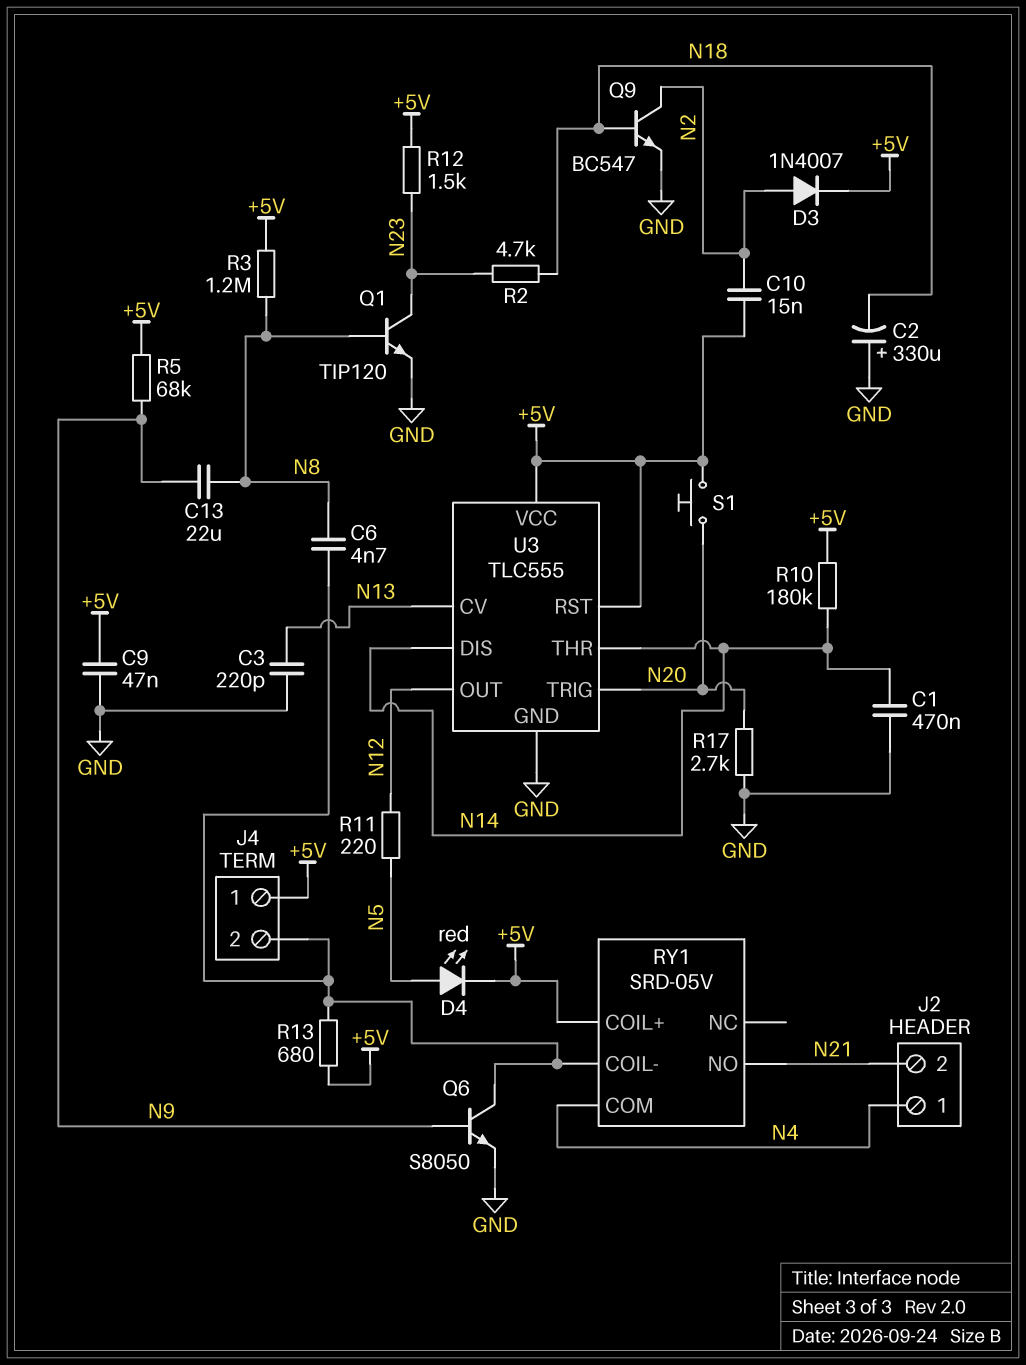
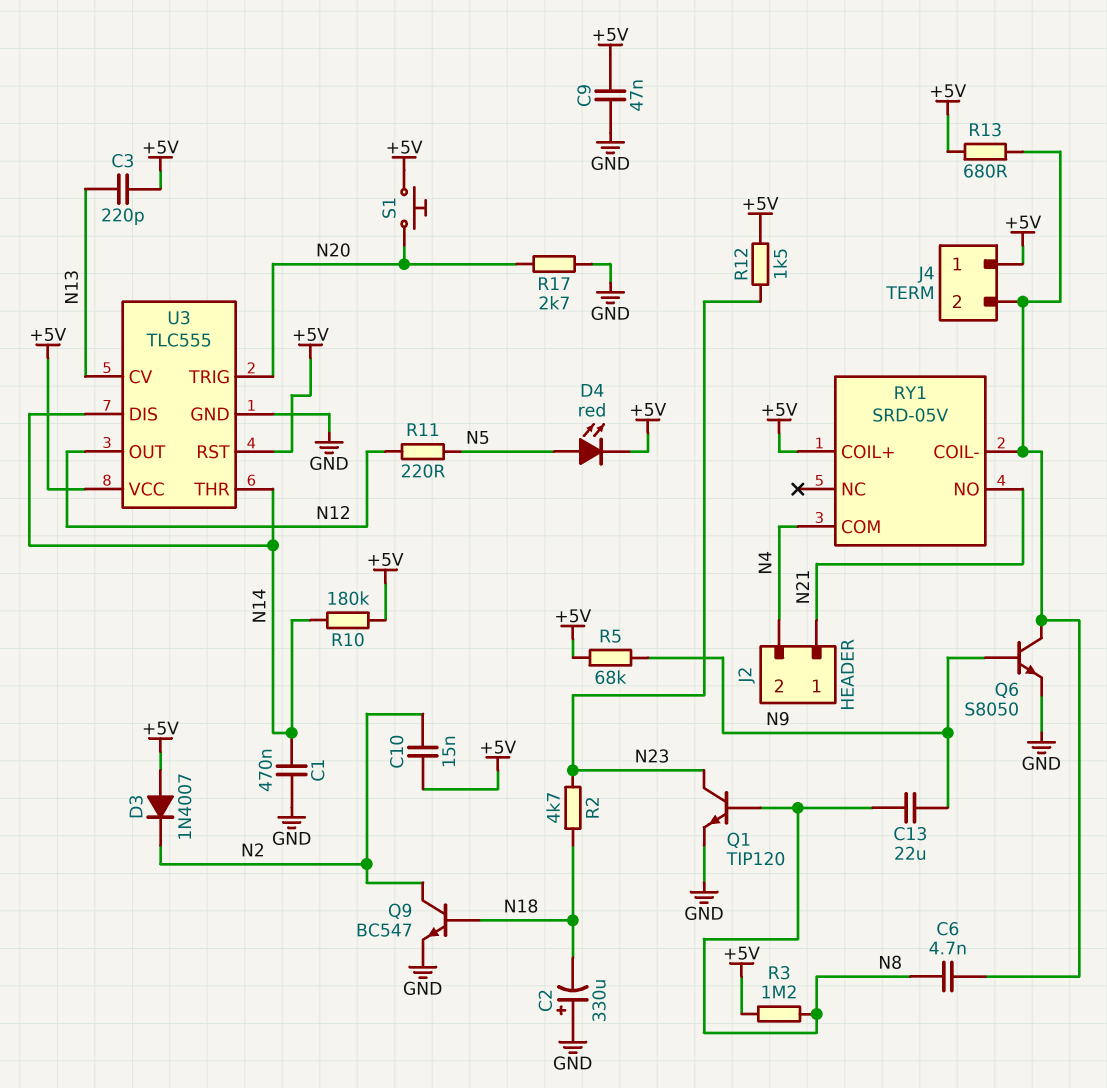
C3: 220pF (GND, N13) -> 220pF (+5V, N13)
D3: diode 1N4007 (A N2, K +5V) -> diode 1N4007 (A +5V, K N2)
J2 pin 1: N4 -> N21
J2 pin 2: N21 -> N4

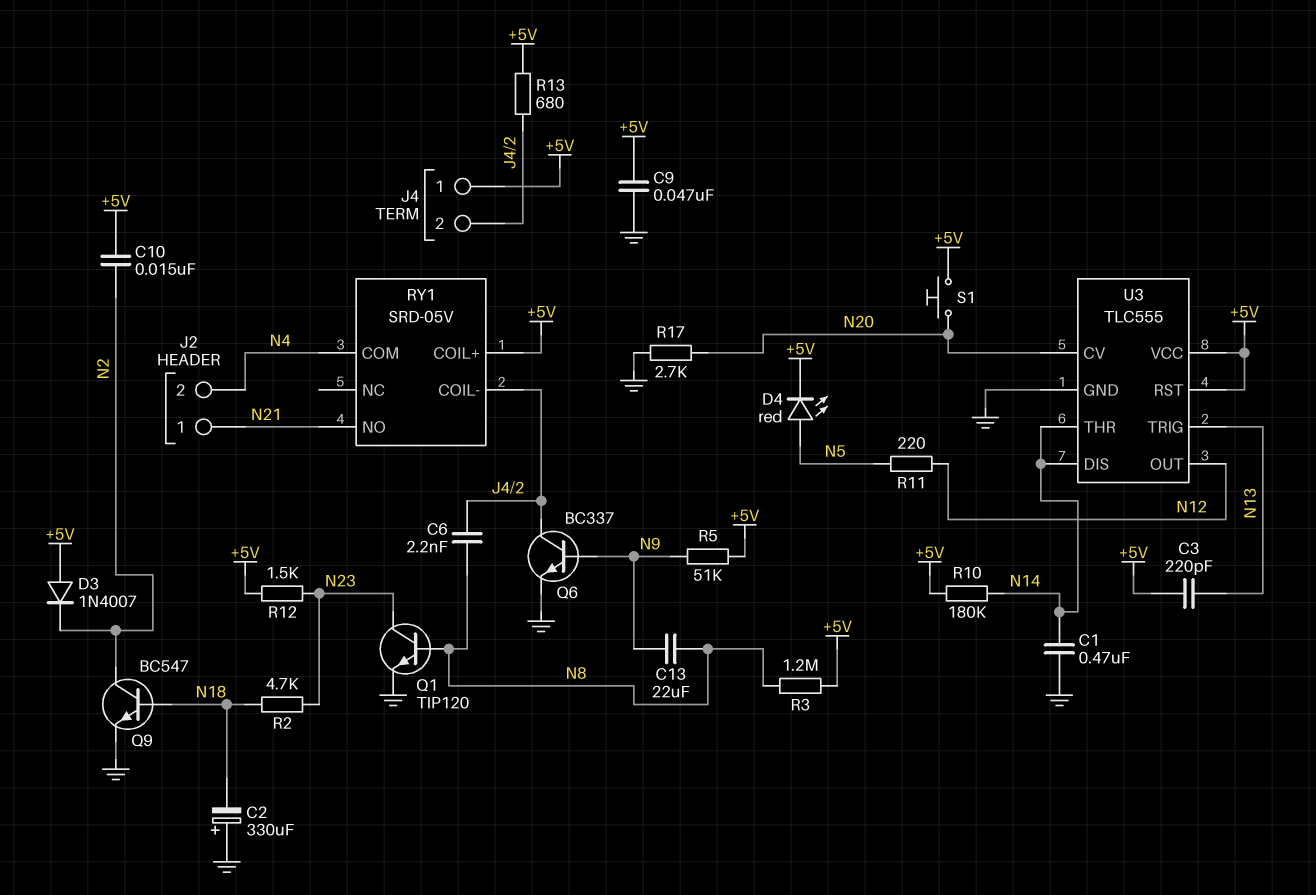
C6: 4.7nF (J4/2, N8) -> 2.2nF (J4/2, N8)
Q6: NPN S8050 (B N9, C J4/2, E GND) -> NPN BC337 (B N9, C J4/2, E GND)
R5: 68k (+5V, N9) -> 51k (+5V, N9)
U3 pin CV: N13 -> N20
U3 pin TRIG: N20 -> N13

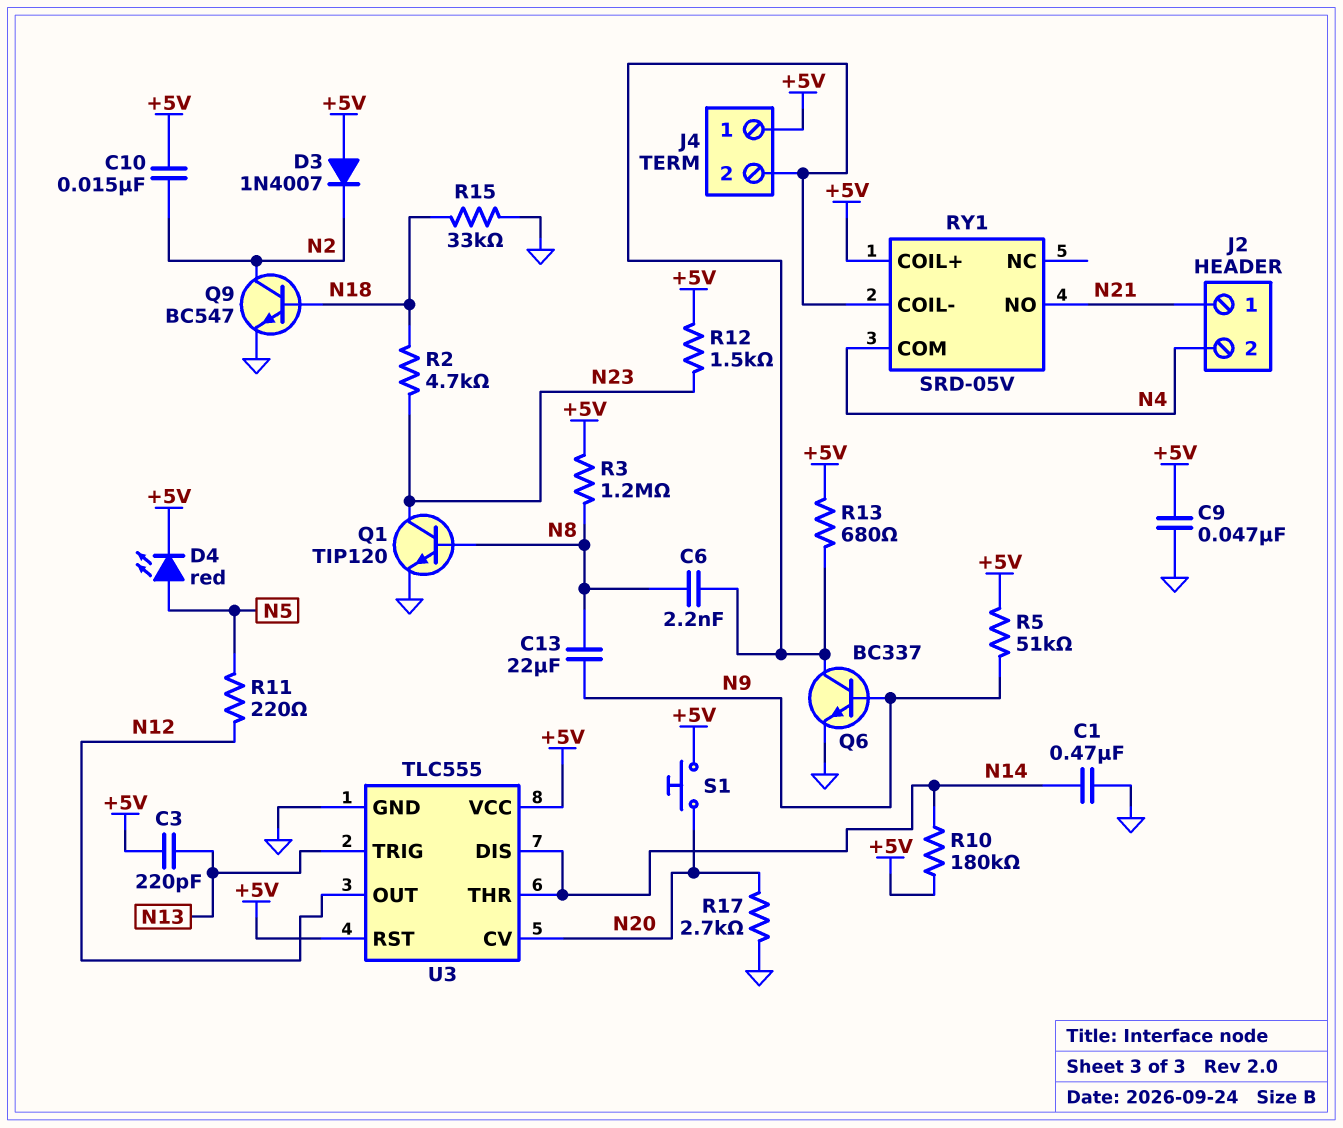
C2: 330uF (plus GND, minus N18) -> none
R15: none -> 33k (GND, N18)

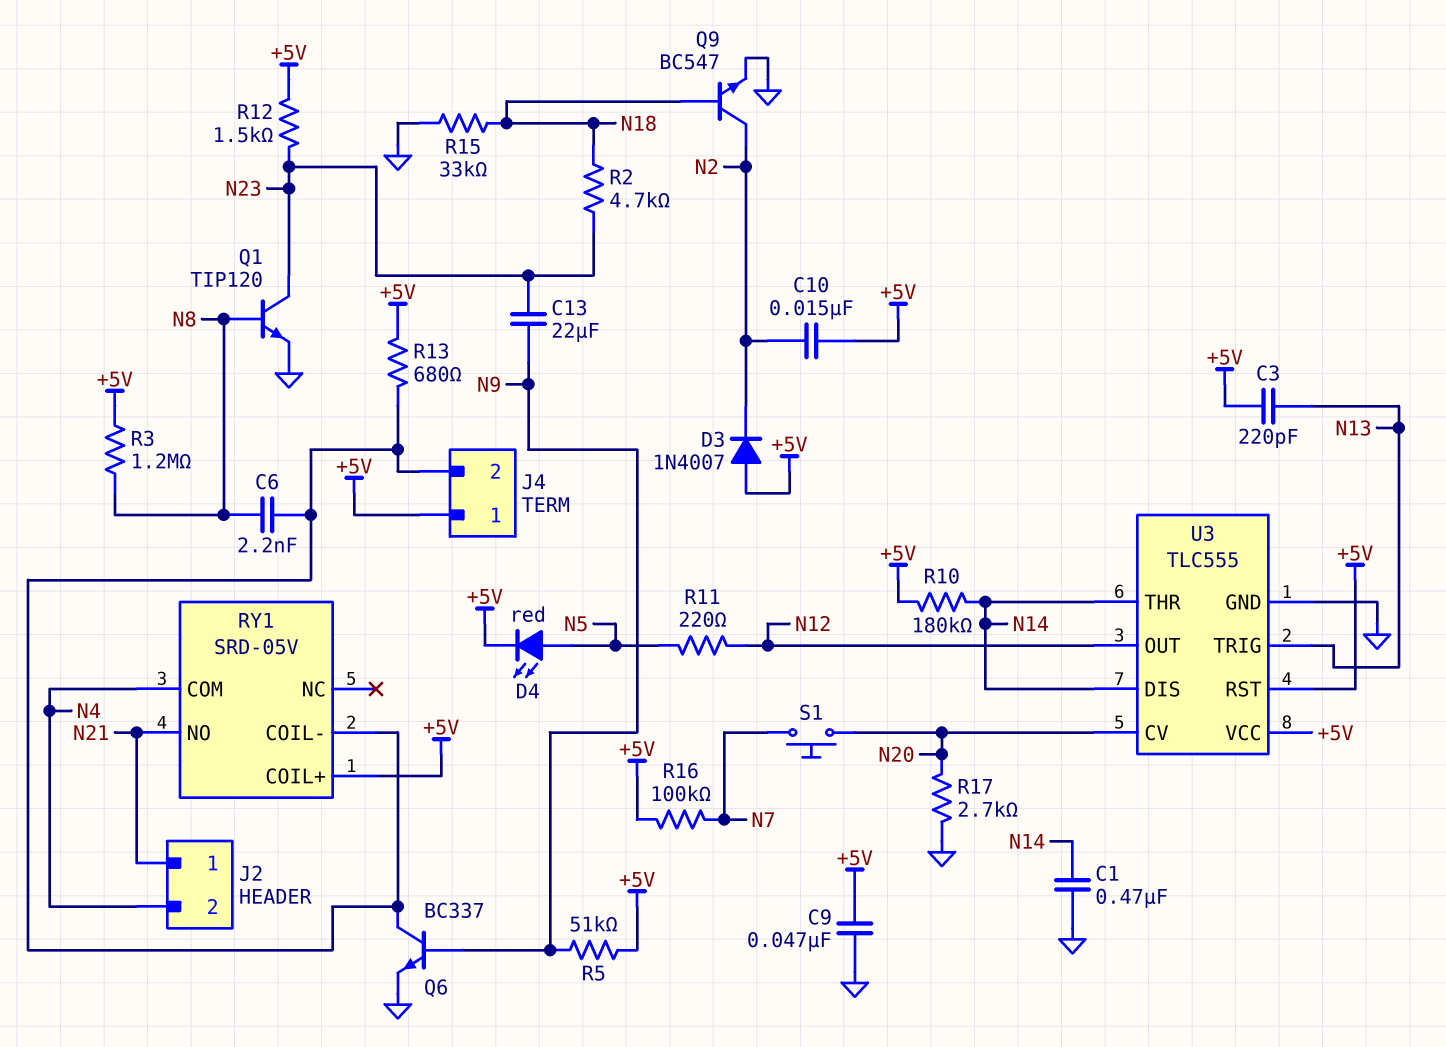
C13: 22uF (N8, N9) -> 22uF (N9, N23)
R16: none -> 100k (+5V, N7)
S1: button (+5V, N20) -> button (N7, N20)

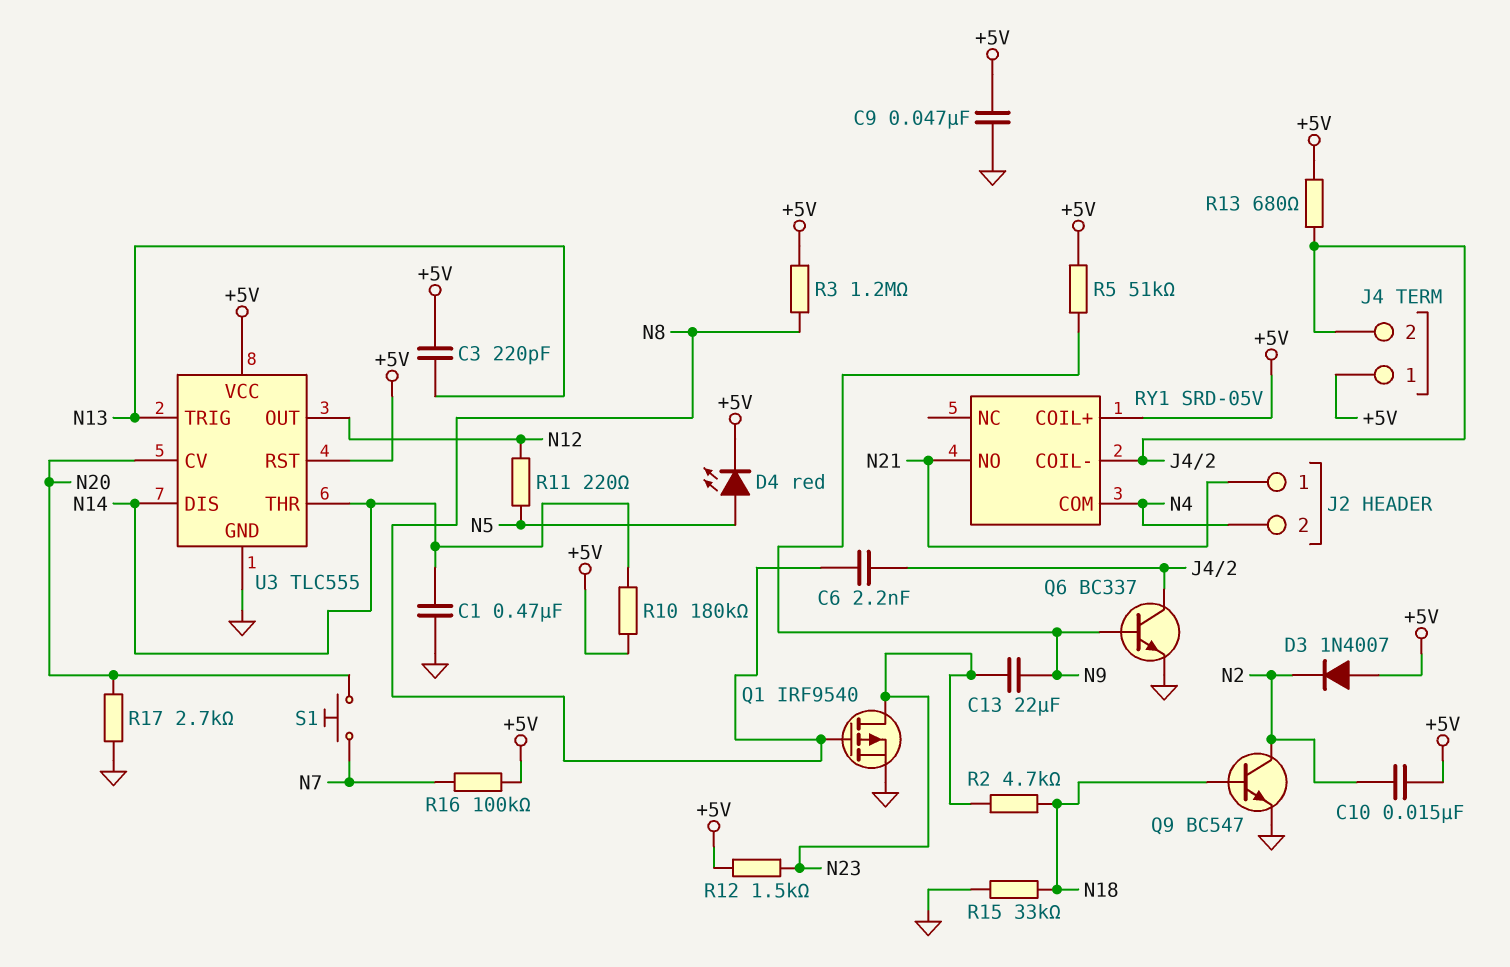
Q1: NPN TIP120 (B N8, C N23, E GND) -> PMOS IRF9540 (G N8, D N23, S GND)

